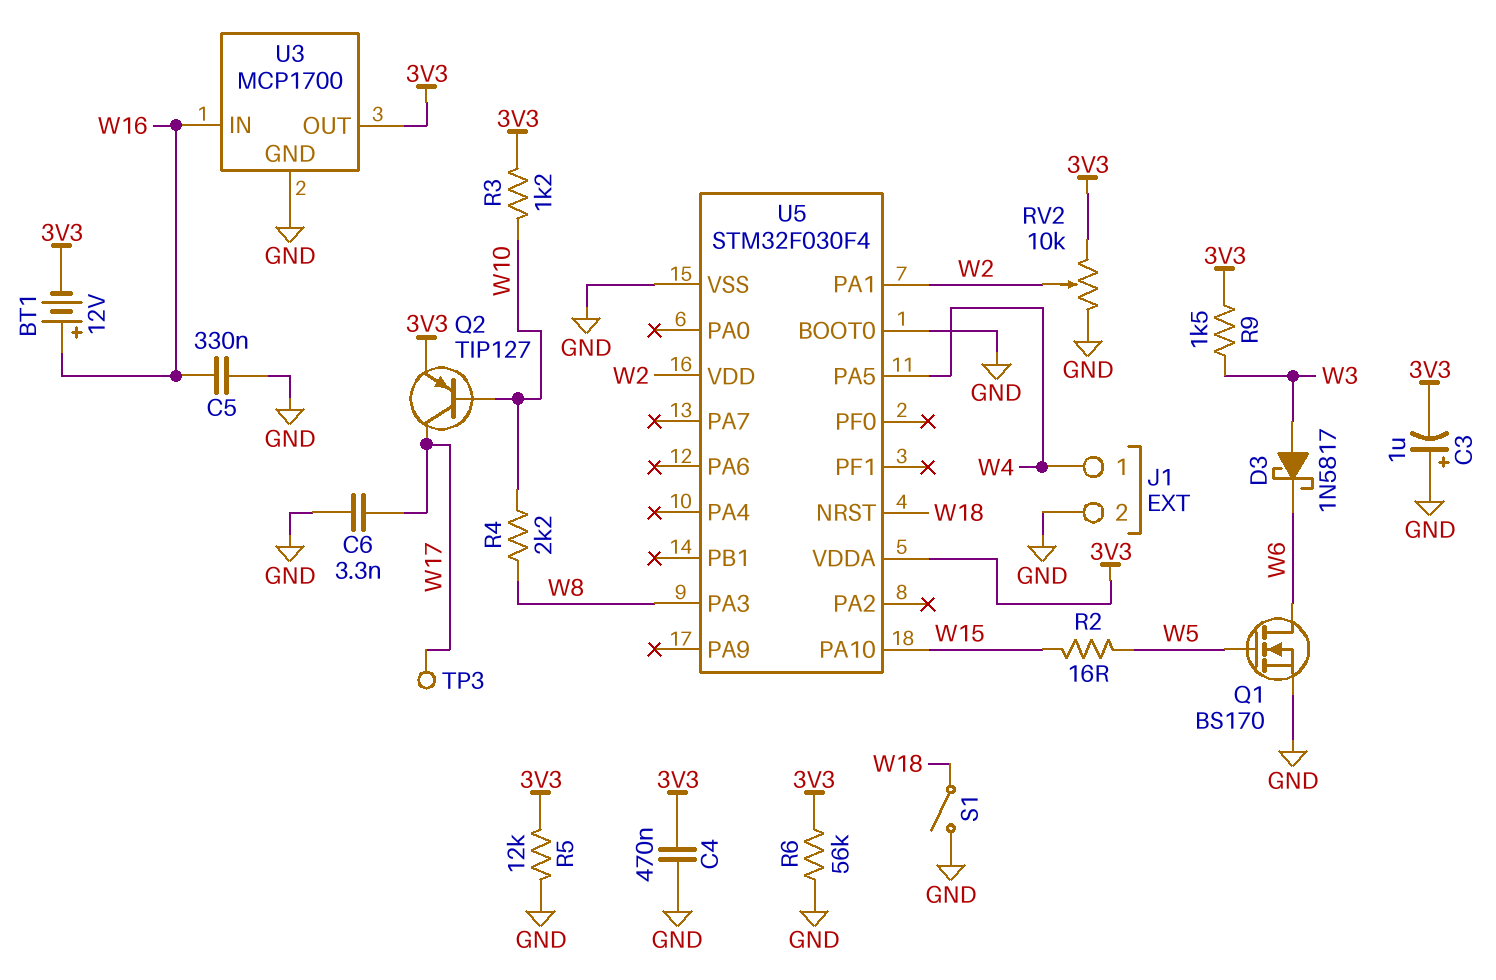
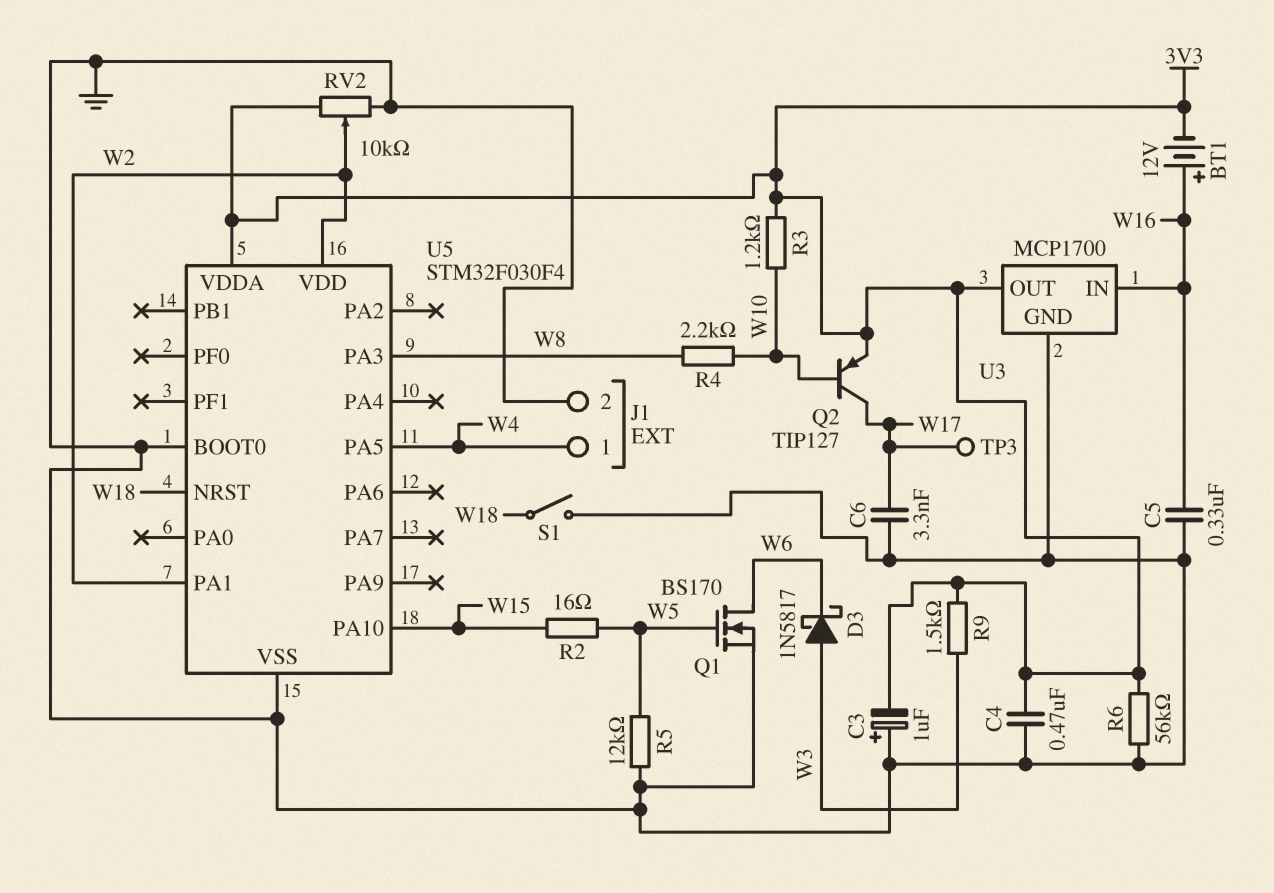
R5: 12k (3V3, GND) -> 12k (GND, W5)

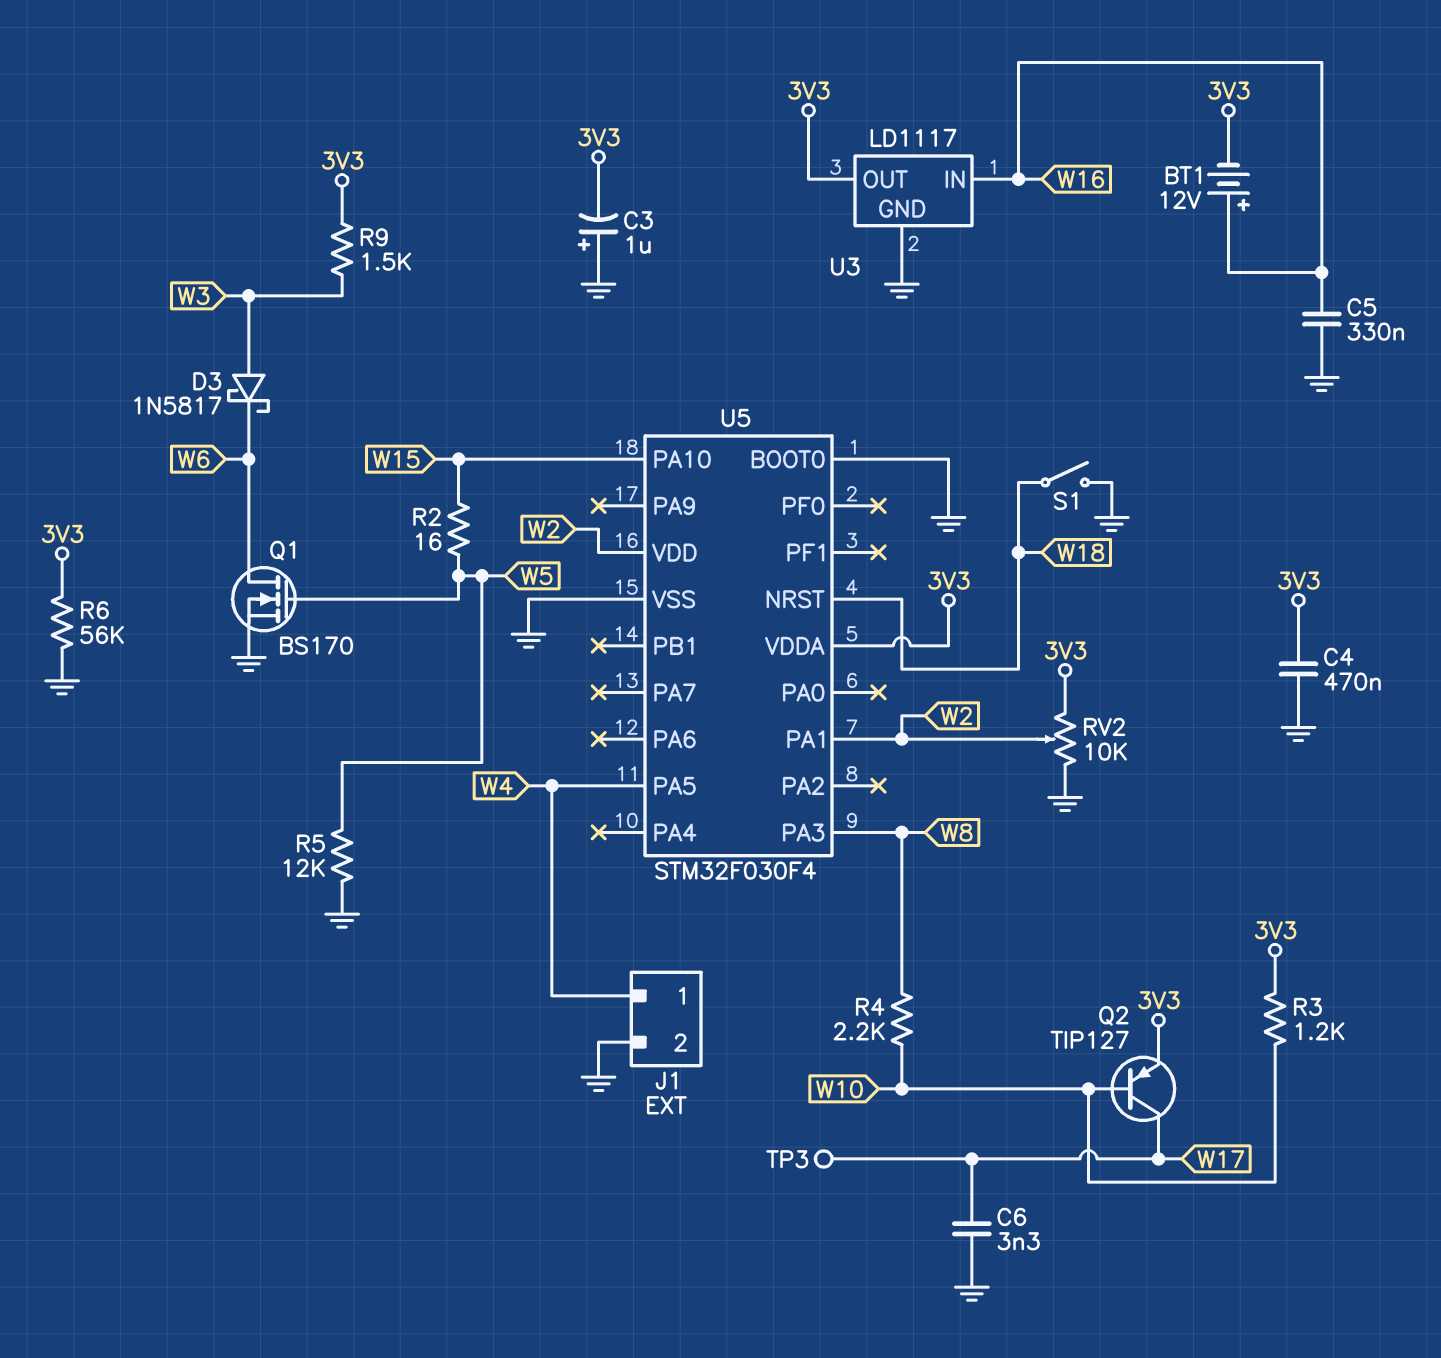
U3: MCP1700 -> LD1117

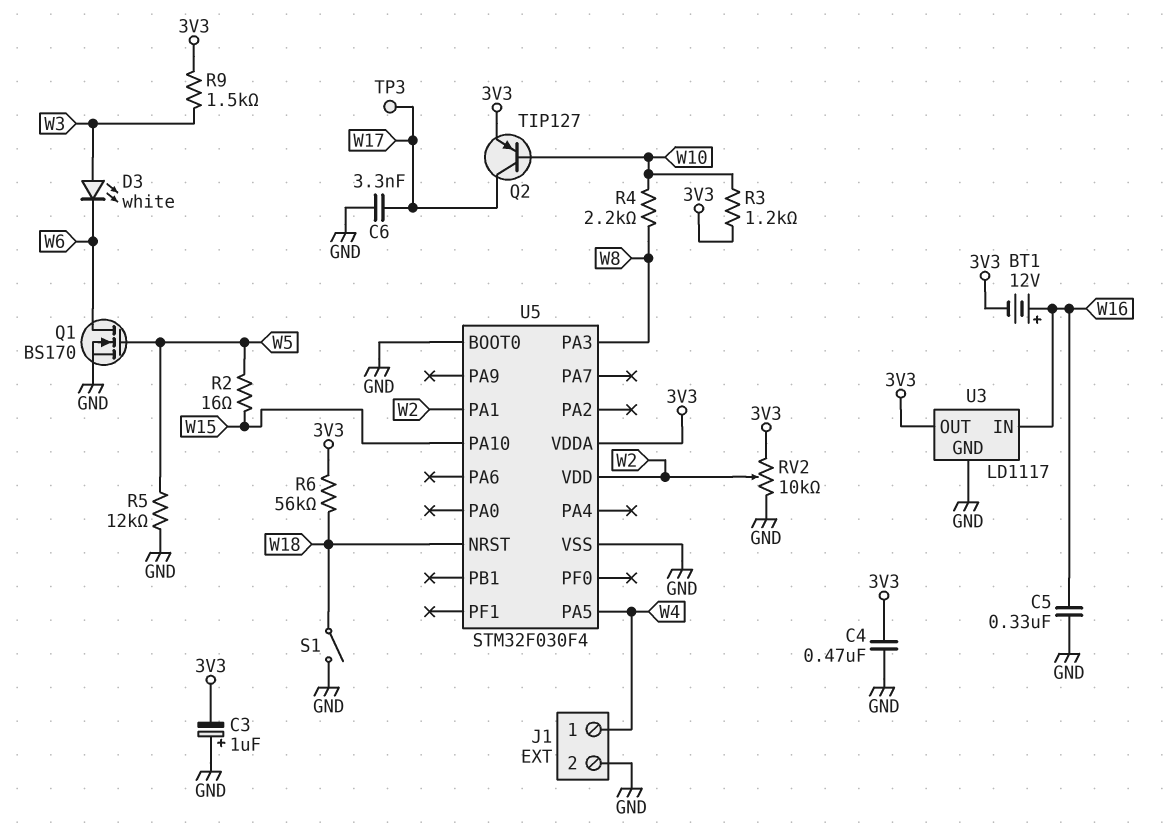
D3: schottky 1N5817 (A W3, K W6) -> LED white (A W3, K W6)
R6: 56k (3V3, GND) -> 56k (3V3, W18)

